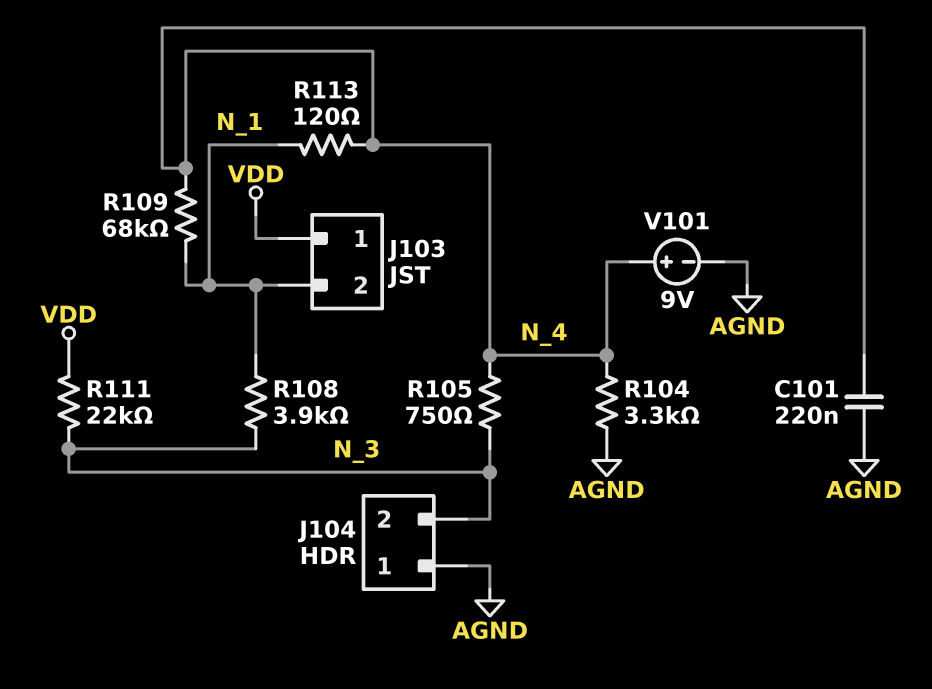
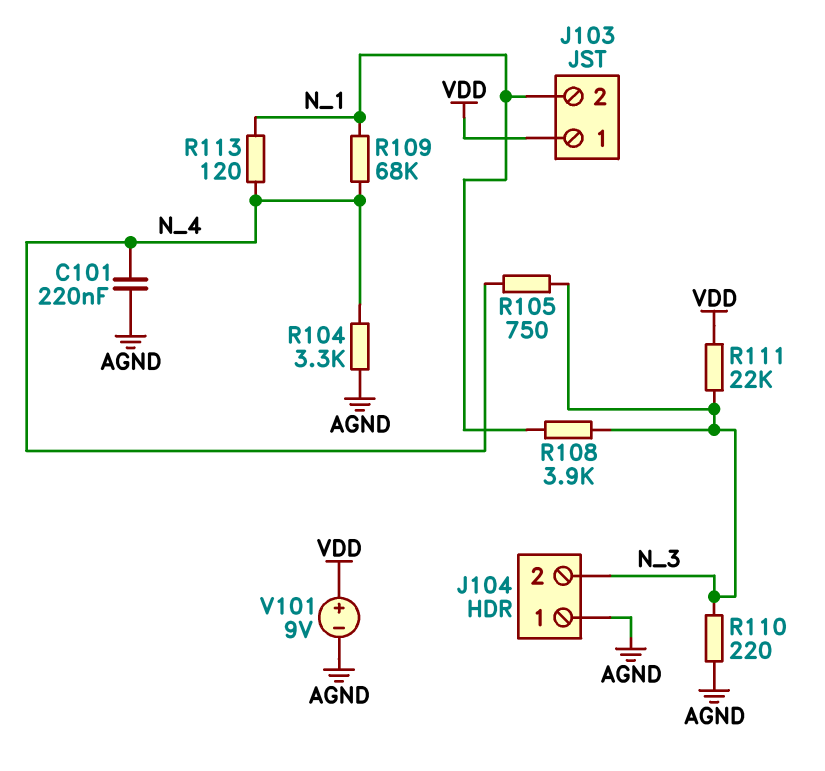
R110: none -> 220 (AGND, N_3)
V101: 9V (plus N_4, minus AGND) -> 9V (plus VDD, minus AGND)

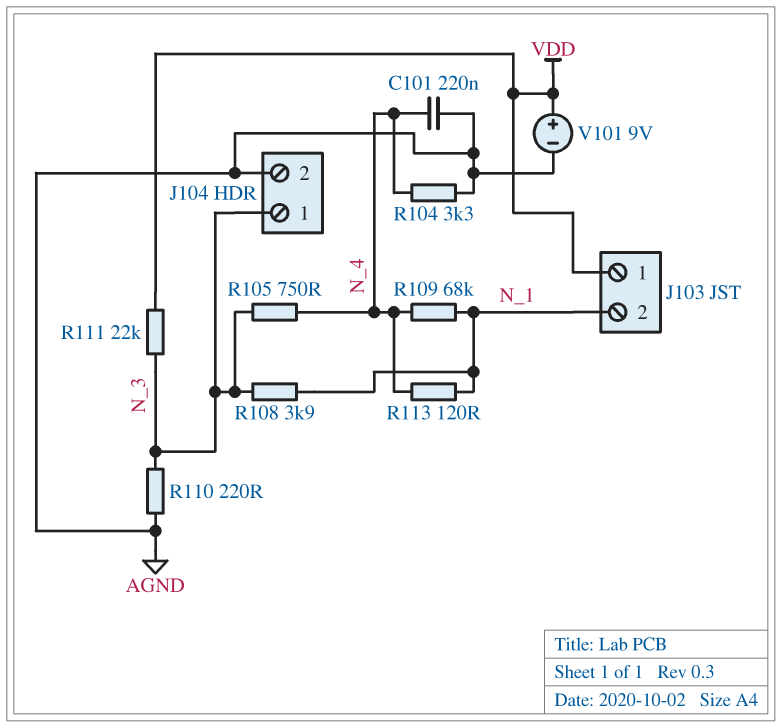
J104 pin 1: AGND -> N_3
J104 pin 2: N_3 -> AGND

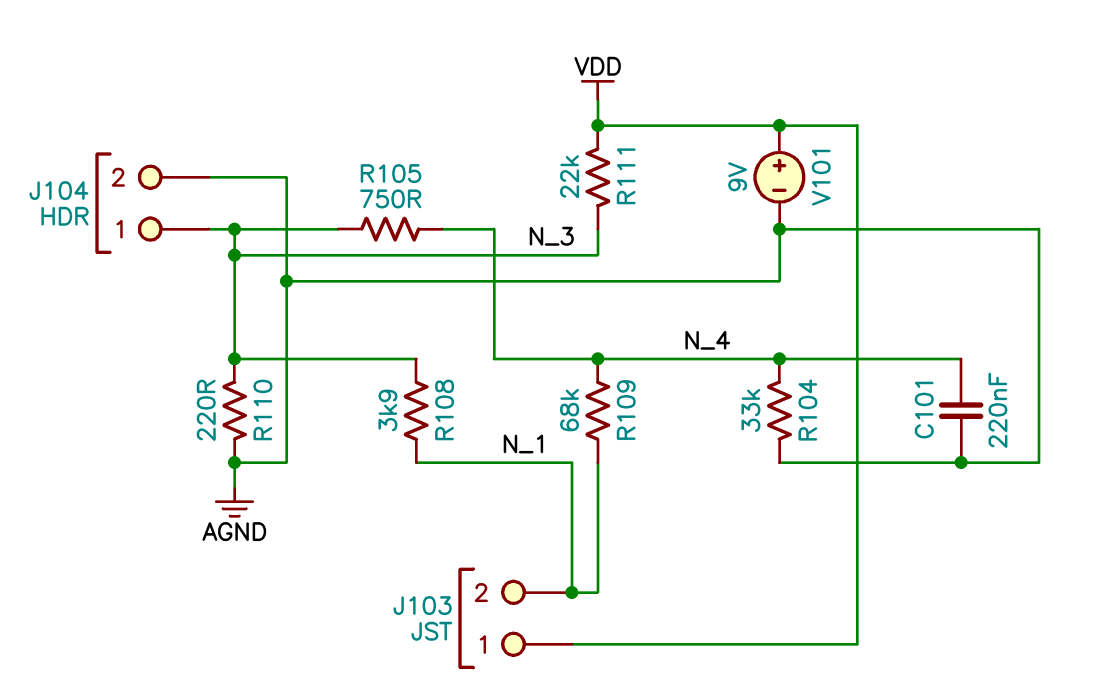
R104: 3.3k (AGND, N_4) -> 33k (AGND, N_4)
R113: 120 (N_1, N_4) -> none

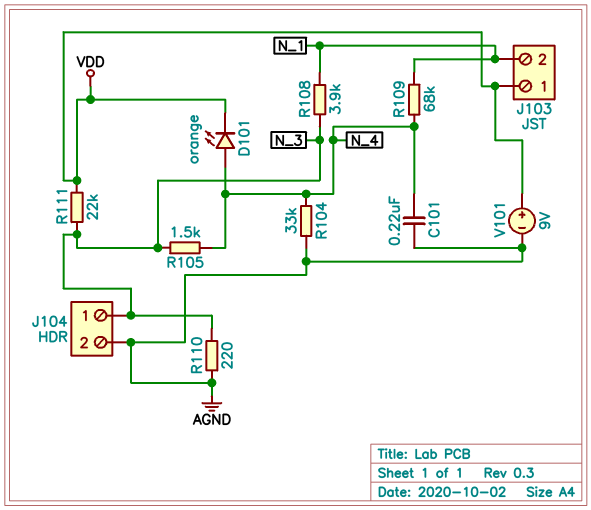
D101: none -> LED orange (A N_4, K VDD)
R105: 750 (N_3, N_4) -> 1.5k (N_3, N_4)

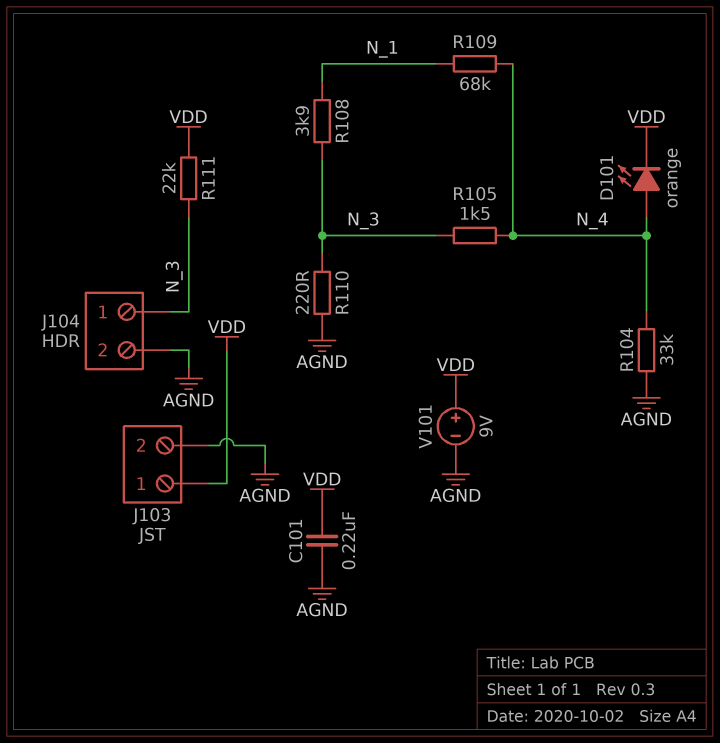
C101: 220nF (AGND, N_4) -> 220nF (AGND, VDD)
J103 pin 2: N_1 -> AGND

